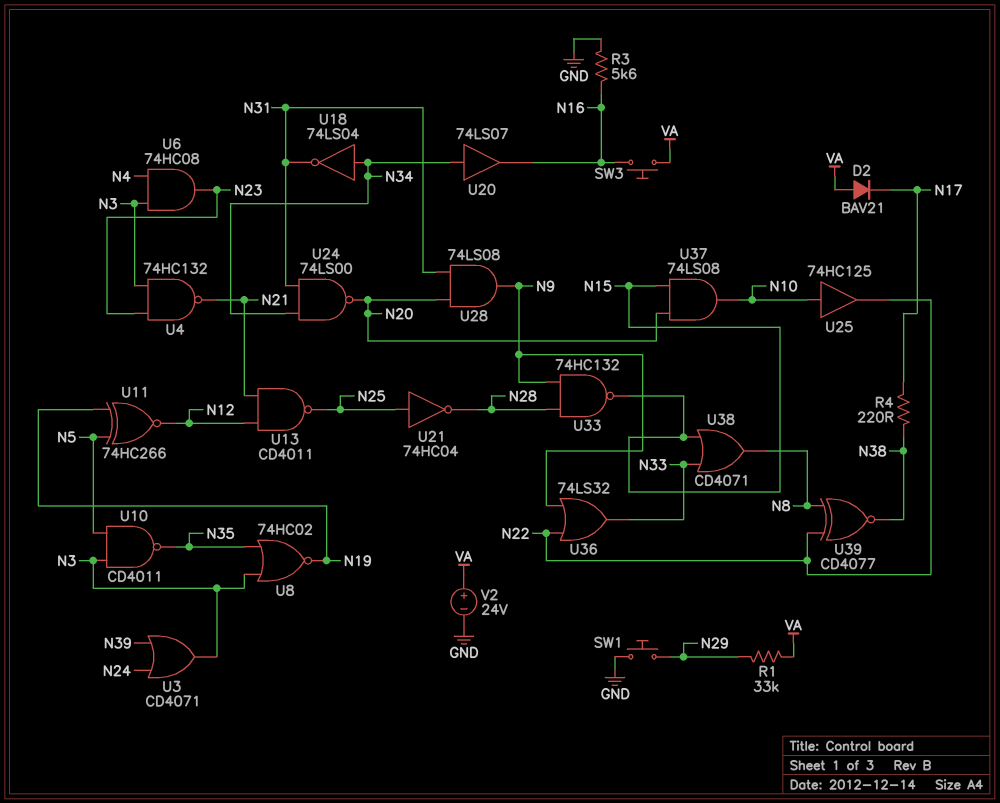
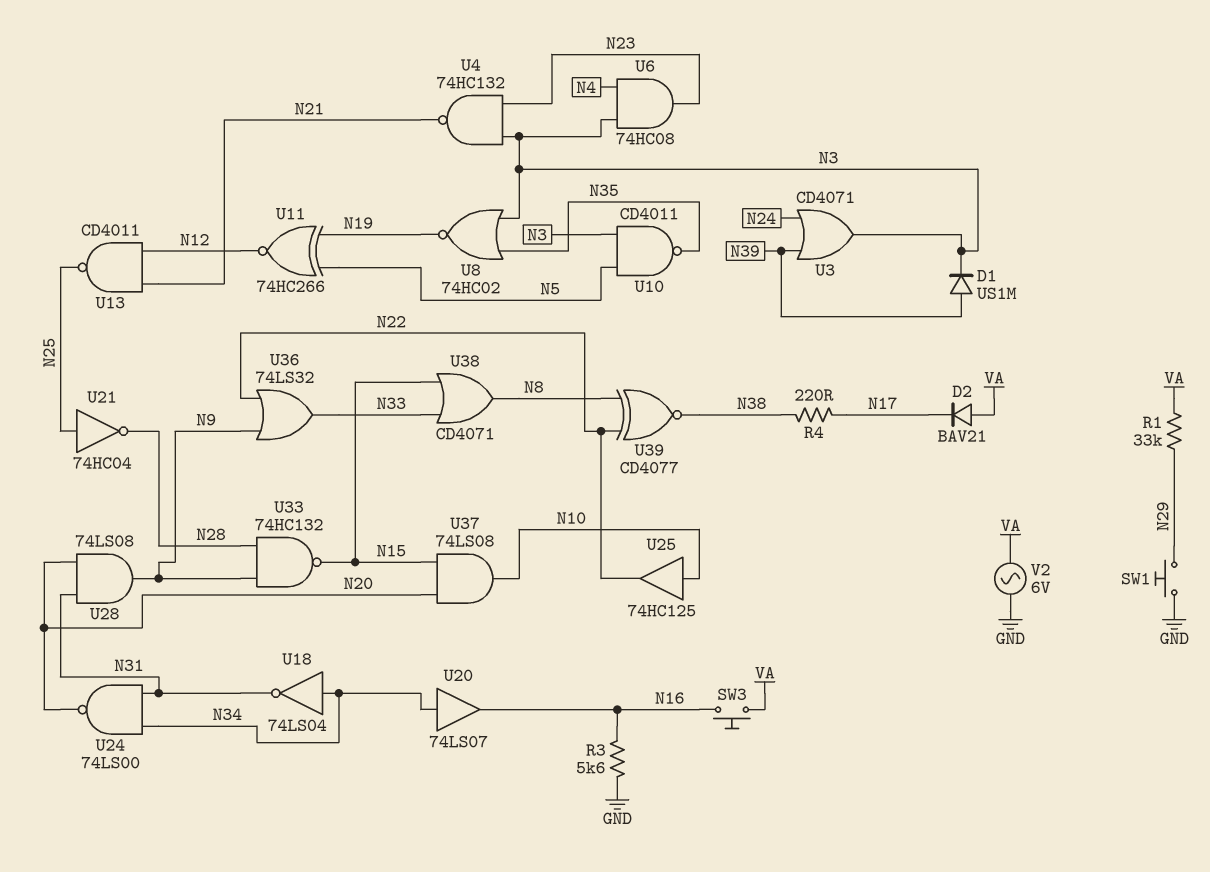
D1: none -> diode US1M (A N39, K N3)
V2: 24V (plus VA, minus GND) -> AC 6V (GND, VA)

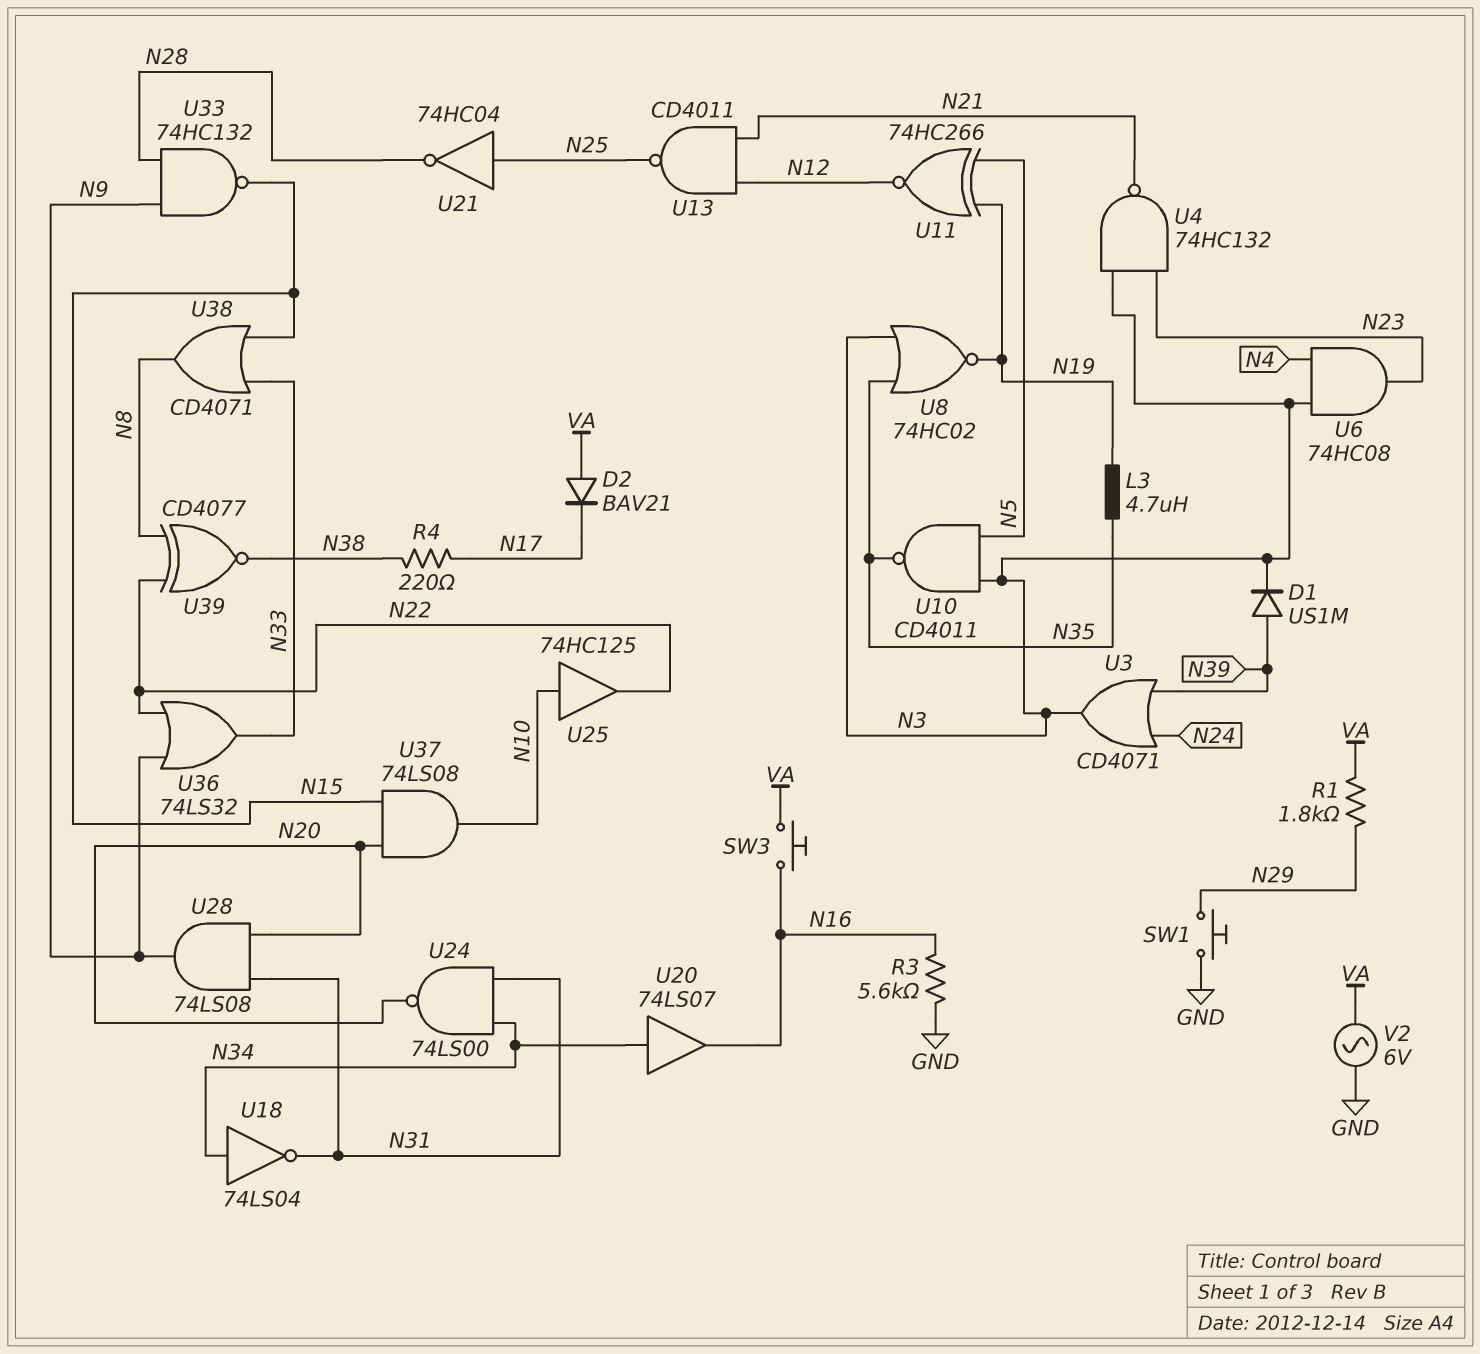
L3: none -> 4.7uH (N19, N35)
R1: 33k (N29, VA) -> 1.8k (N29, VA)

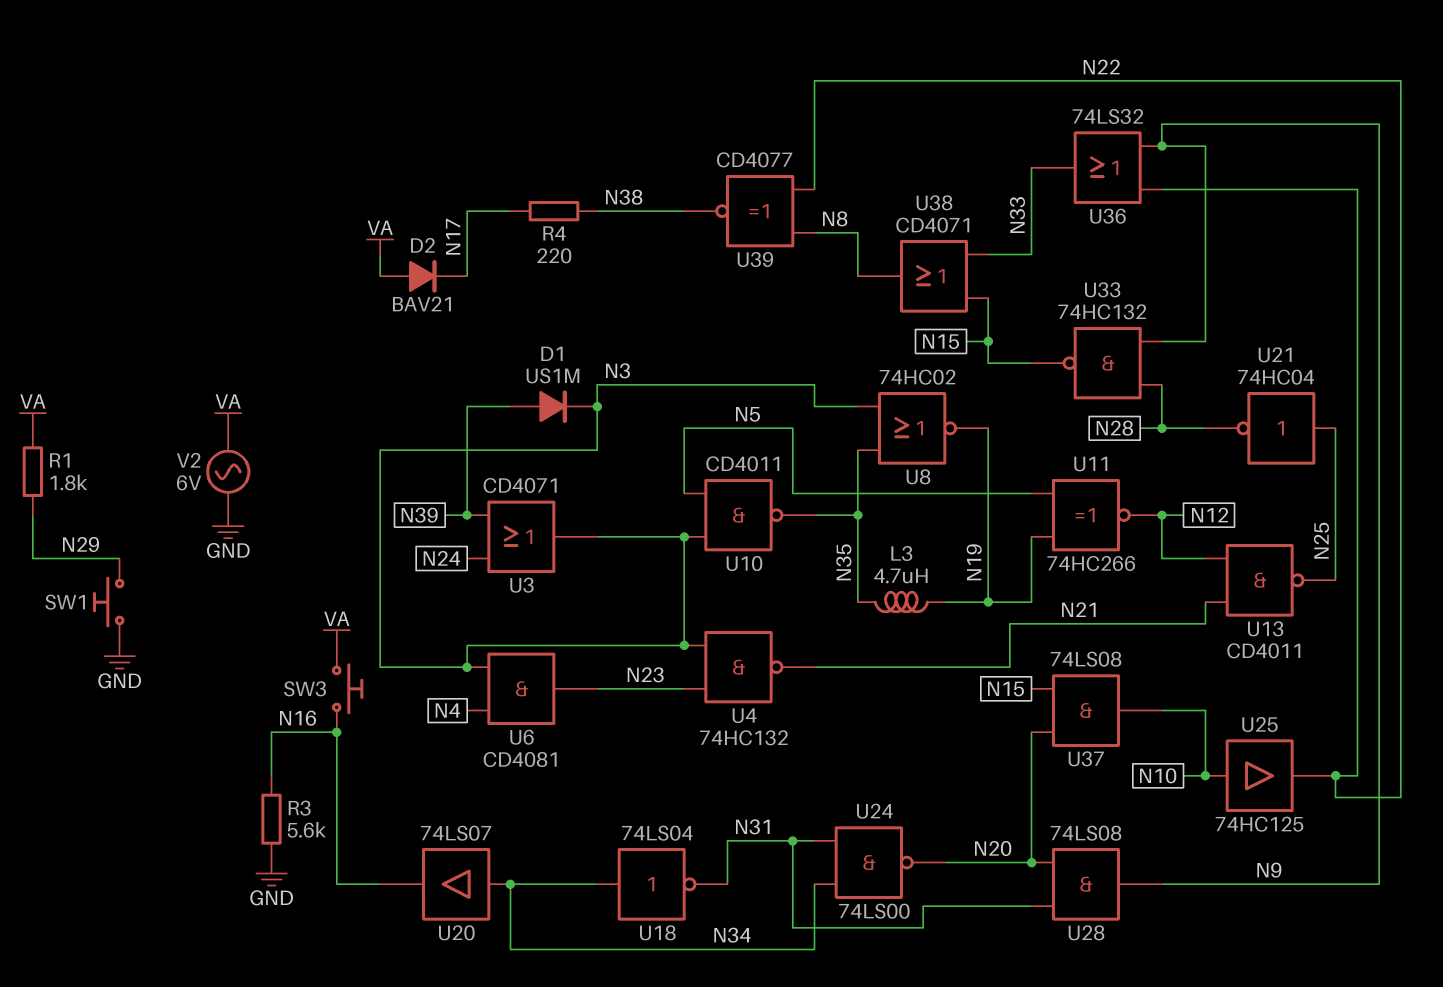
U6: AND 74HC08 (in N3, in N4, out N23) -> AND CD4081 (in N3, in N4, out N23)

